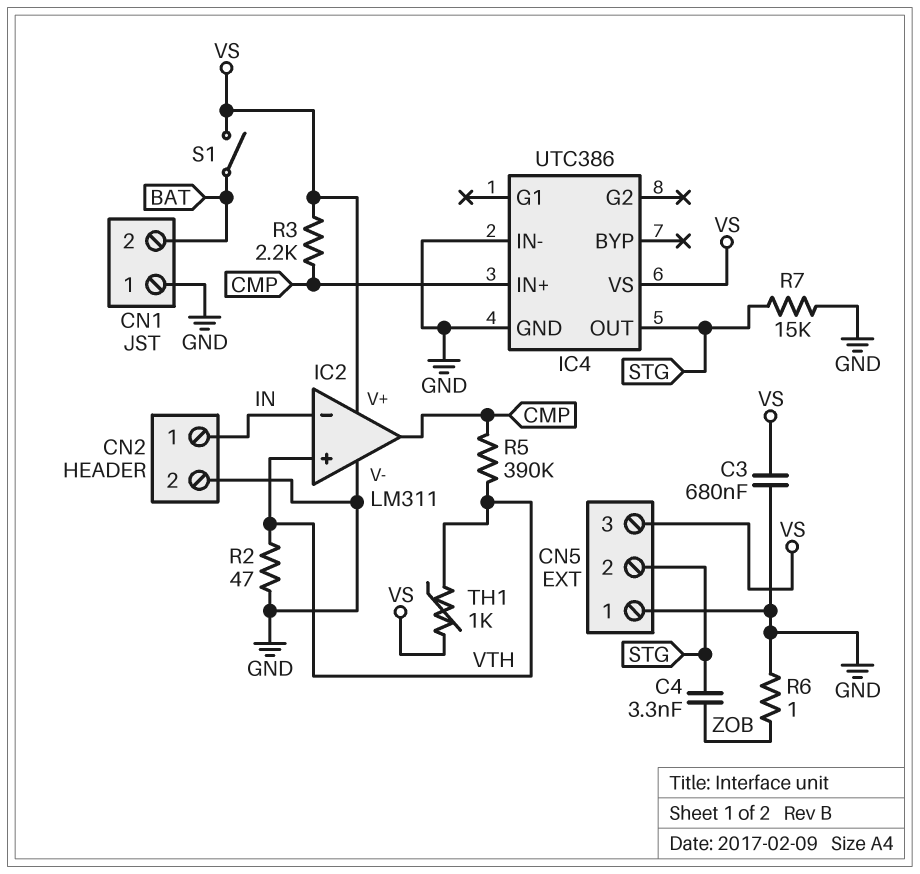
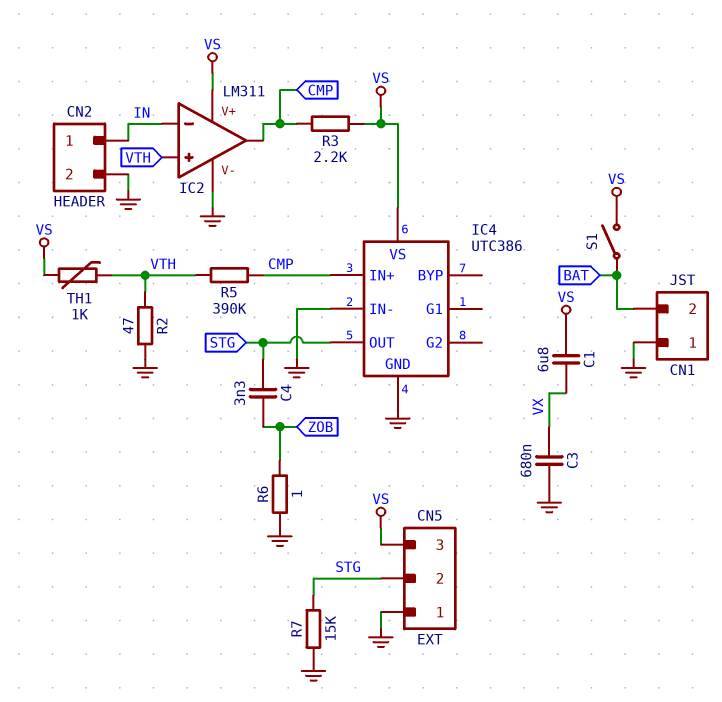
C1: none -> 6.8uF (VS, VX)
C3: 680nF (GND, VS) -> 680nF (GND, VX)

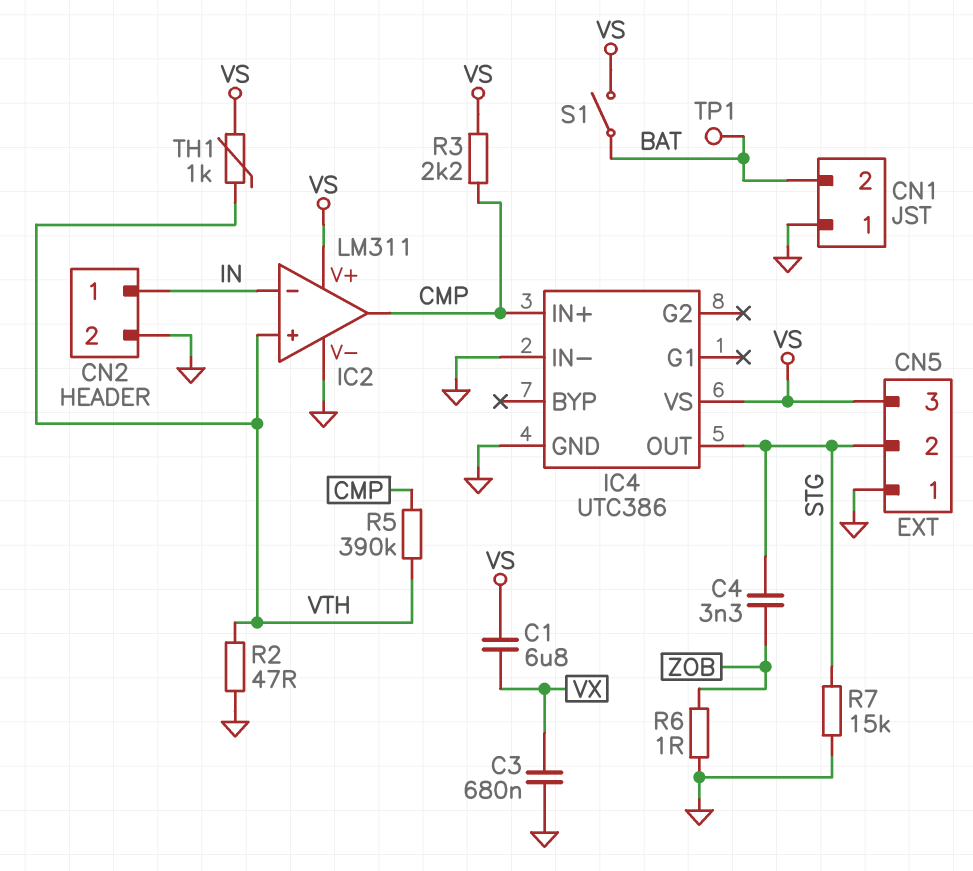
TP1: none -> test point (BAT)

